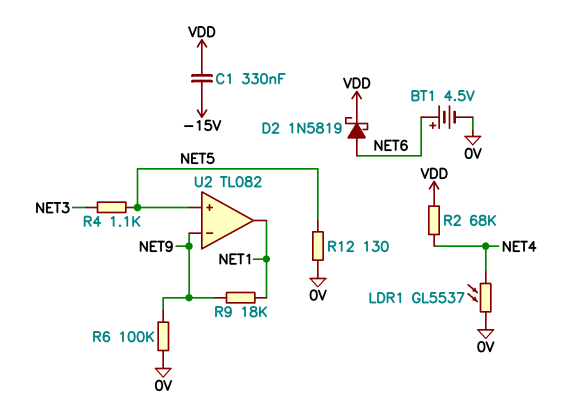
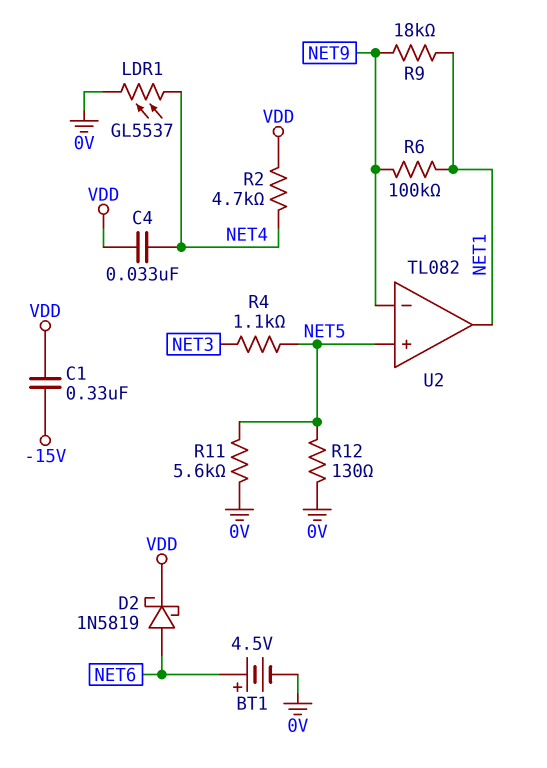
C4: none -> 33nF (NET4, VDD)
R2: 68k (NET4, VDD) -> 4.7k (NET4, VDD)
R6: 100k (0V, NET9) -> 100k (NET1, NET9)
R11: none -> 5.6k (0V, NET5)

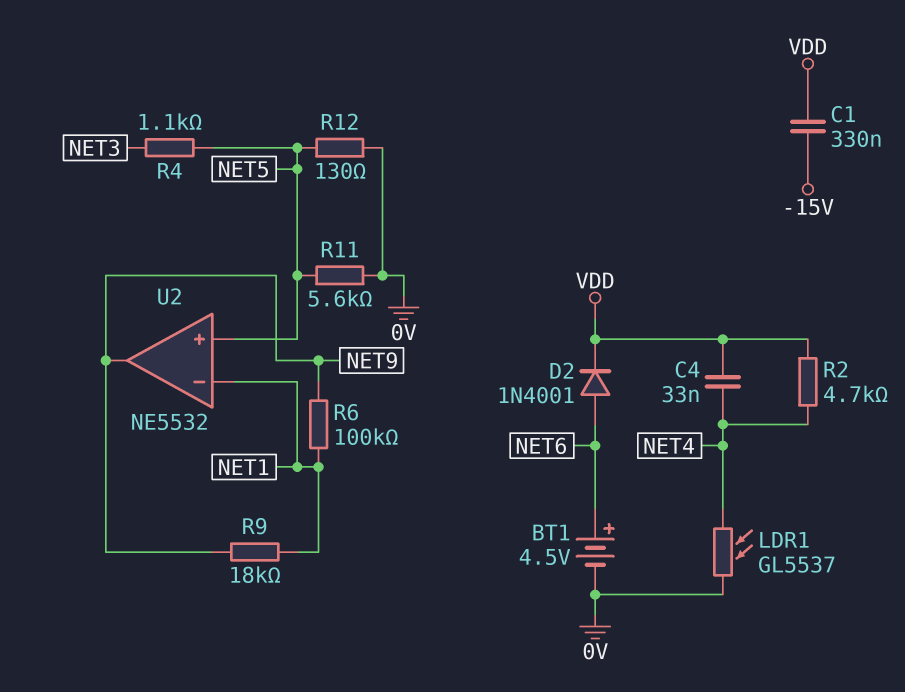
D2: schottky 1N5819 (A NET6, K VDD) -> diode 1N4001 (A NET6, K VDD)
U2: TL082 -> NE5532
U2 pin in-: NET9 -> NET1
U2 pin out: NET1 -> NET9

